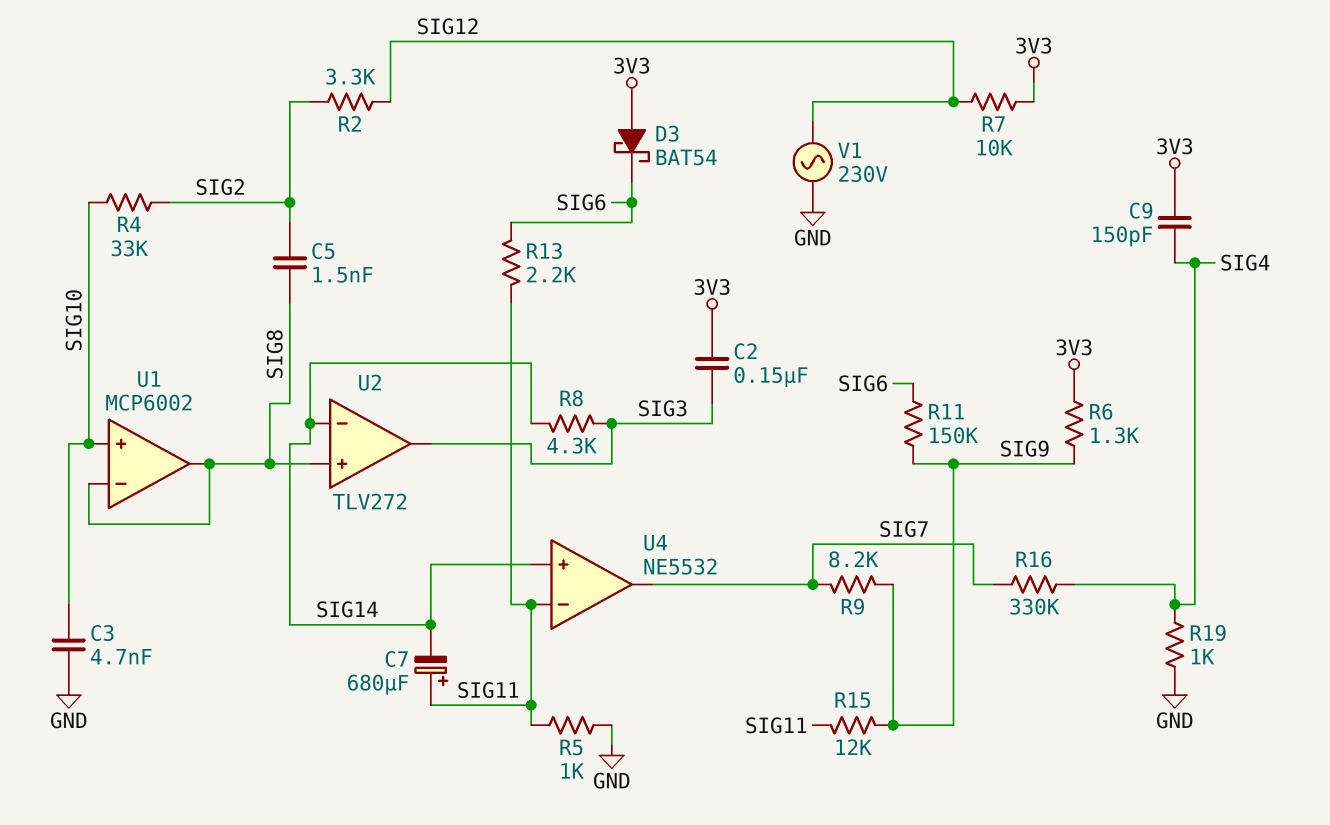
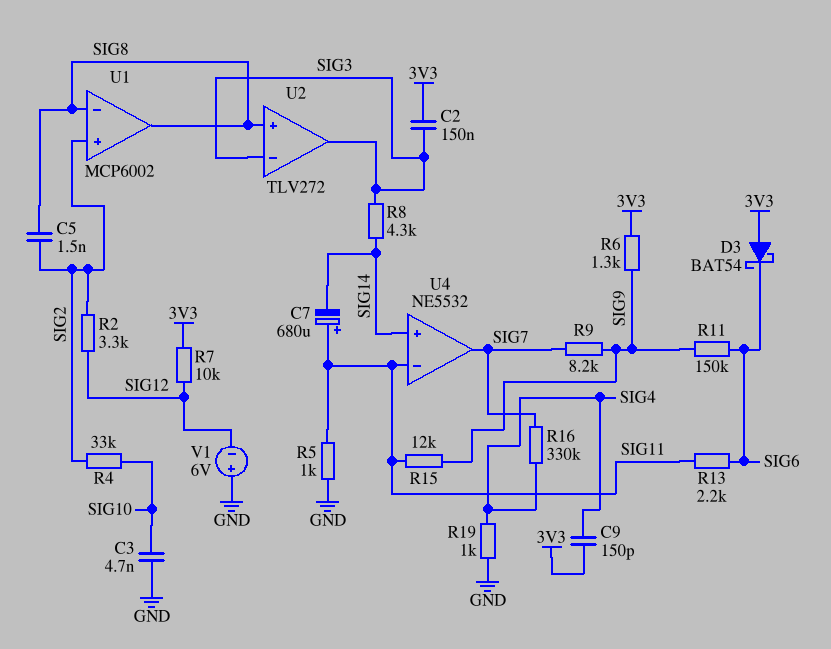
U1 pin in+: SIG10 -> SIG2
U2 pin in-: SIG14 -> SIG3
V1: AC 230V (GND, SIG12) -> 6V (plus GND, minus SIG12)

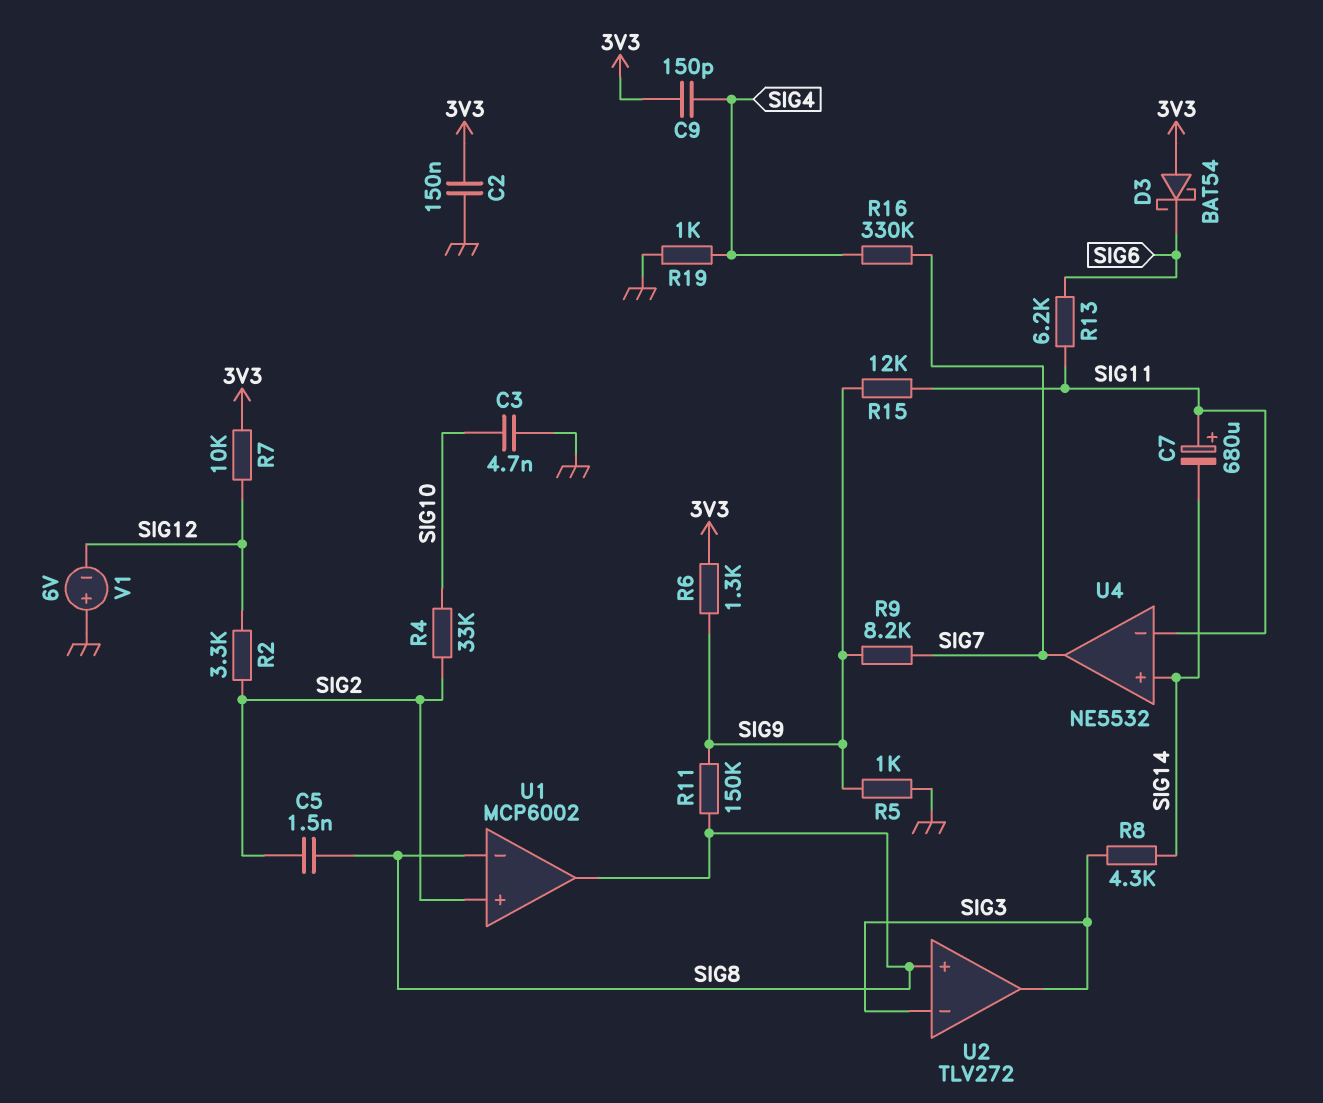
C2: 150nF (3V3, SIG3) -> 150nF (3V3, GND)
R5: 1k (GND, SIG11) -> 1k (GND, SIG9)
R11: 150k (SIG6, SIG9) -> 150k (SIG8, SIG9)
R13: 2.2k (SIG6, SIG11) -> 6.2k (SIG6, SIG11)

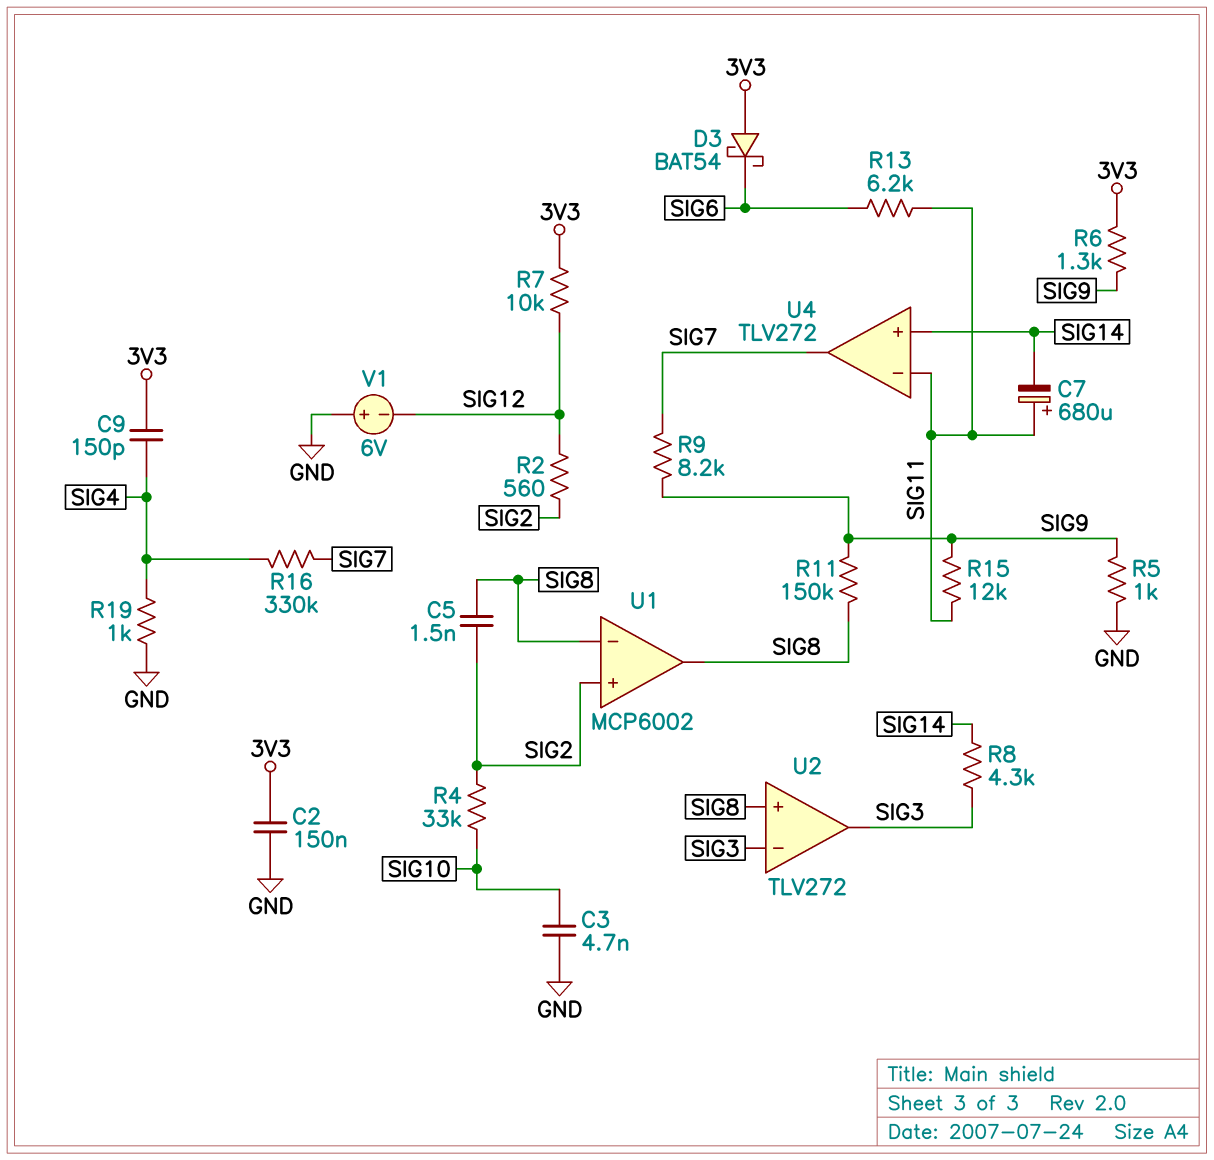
R2: 3.3k (SIG2, SIG12) -> 560 (SIG2, SIG12)
U4: NE5532 -> TLV272

